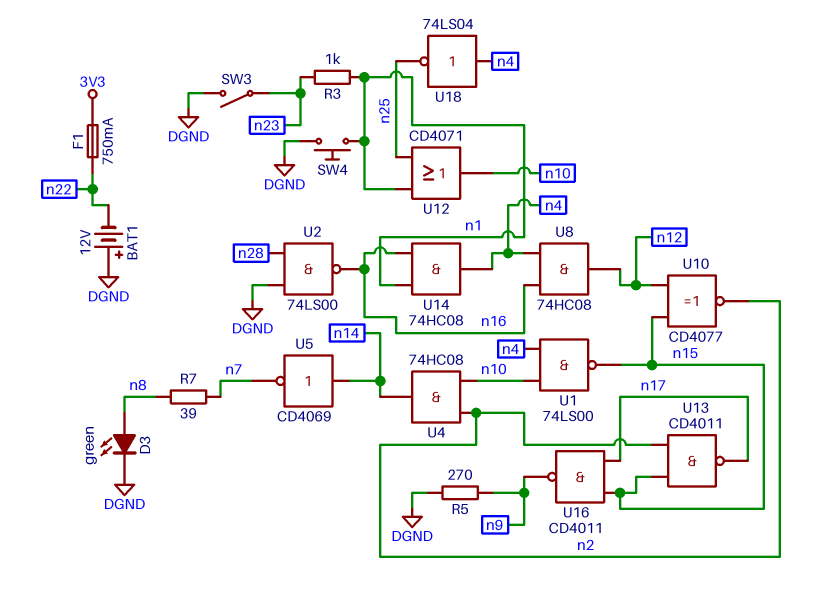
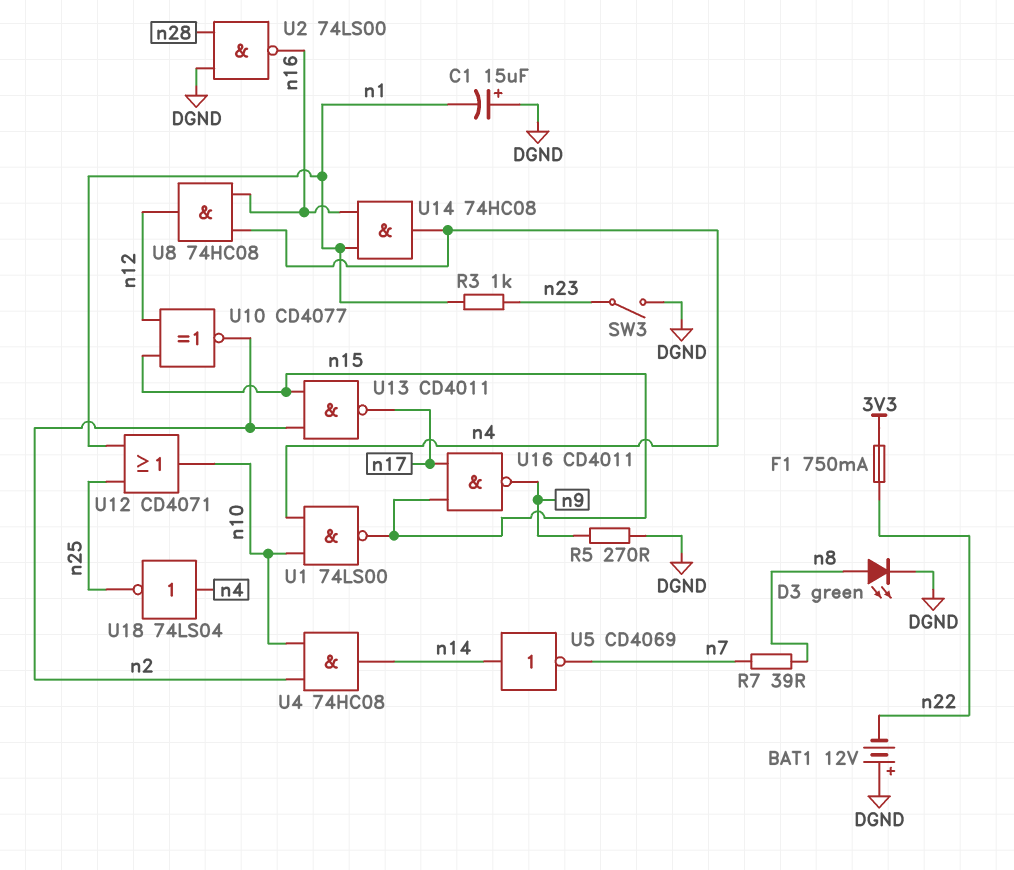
C1: none -> 15uF (plus DGND, minus n1)
SW4: button (DGND, n1) -> none

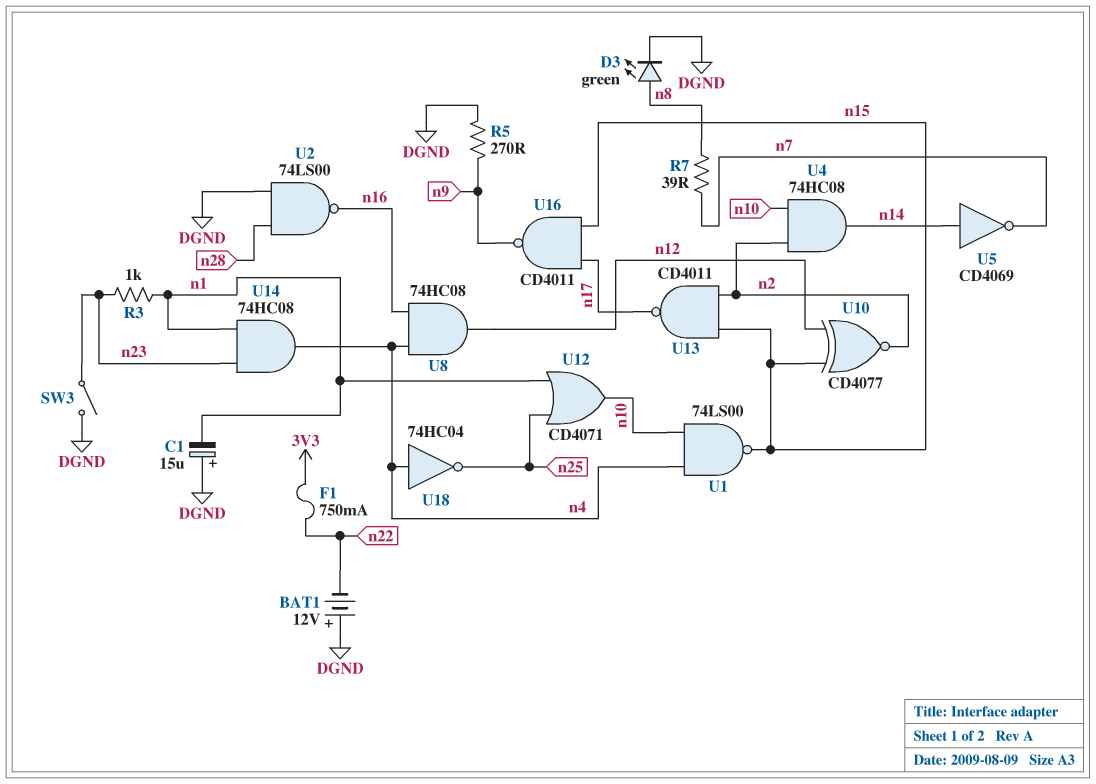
U14: AND 74HC08 (in n1, in n16, out n4) -> AND 74HC08 (in n1, in n23, out n4)
U18: NOT 74LS04 (in n4, out n25) -> NOT 74HC04 (in n4, out n25)

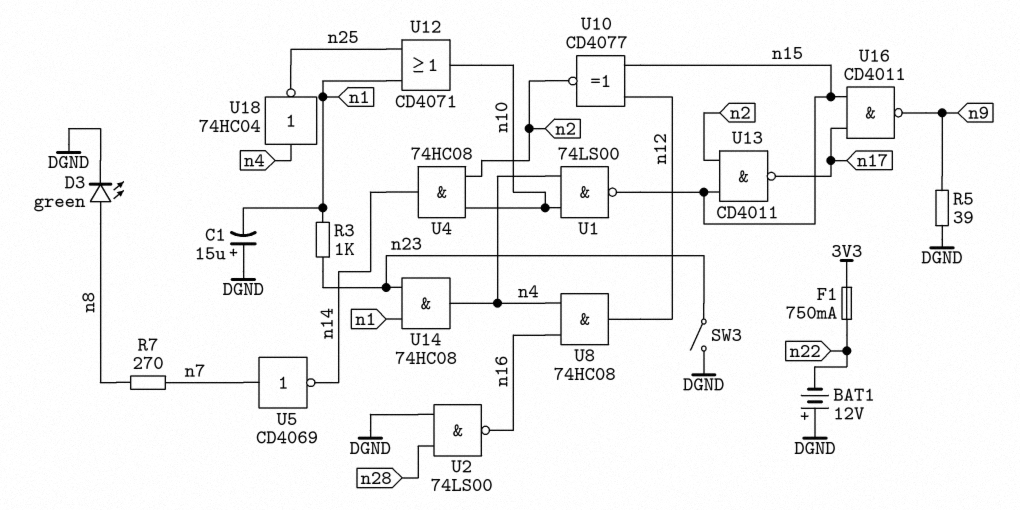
R5: 270 (DGND, n9) -> 39 (DGND, n9)
R7: 39 (n7, n8) -> 270 (n7, n8)
U5: NOT CD4069 (in n14, out n7) -> NOT CD4069 (in n7, out n14)

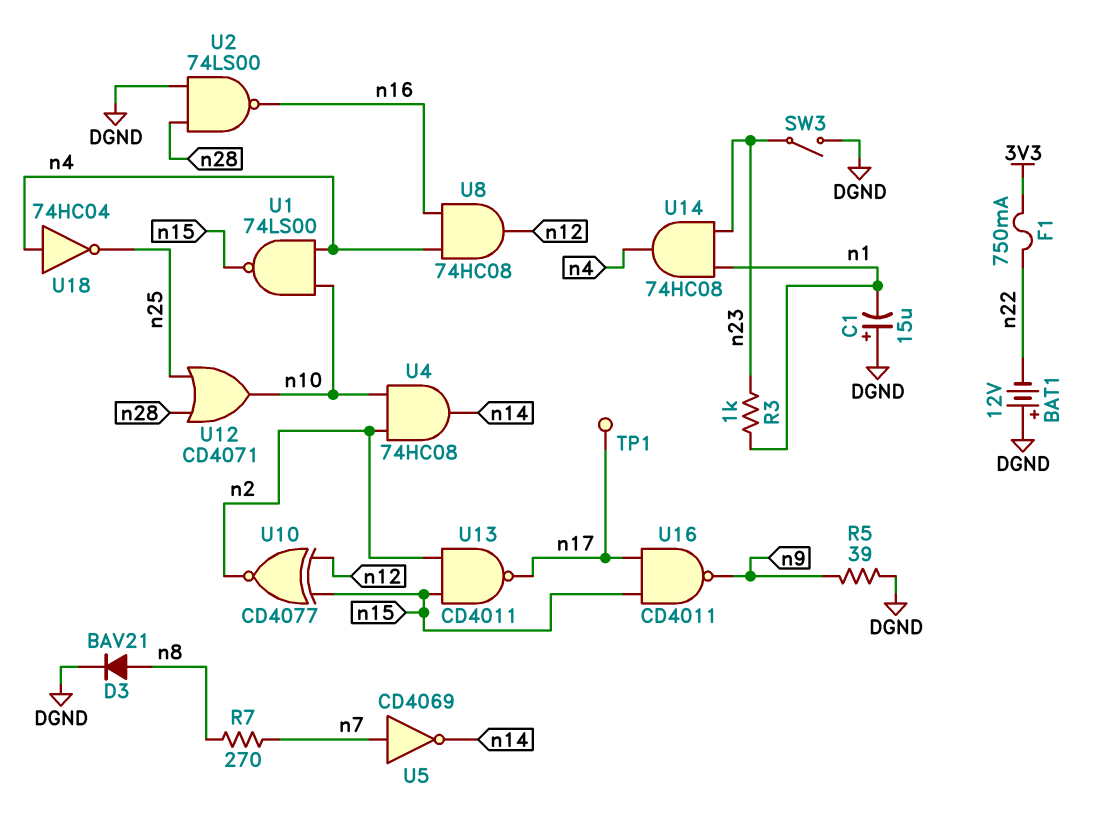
D3: LED green (A n8, K DGND) -> diode BAV21 (A n8, K DGND)
TP1: none -> test point (n17)
U12: OR CD4071 (in n1, in n25, out n10) -> OR CD4071 (in n25, in n28, out n10)

